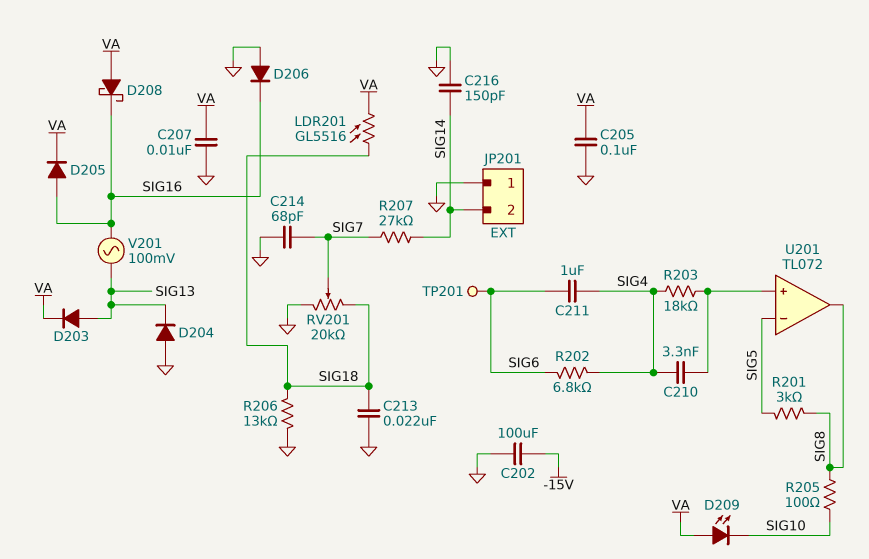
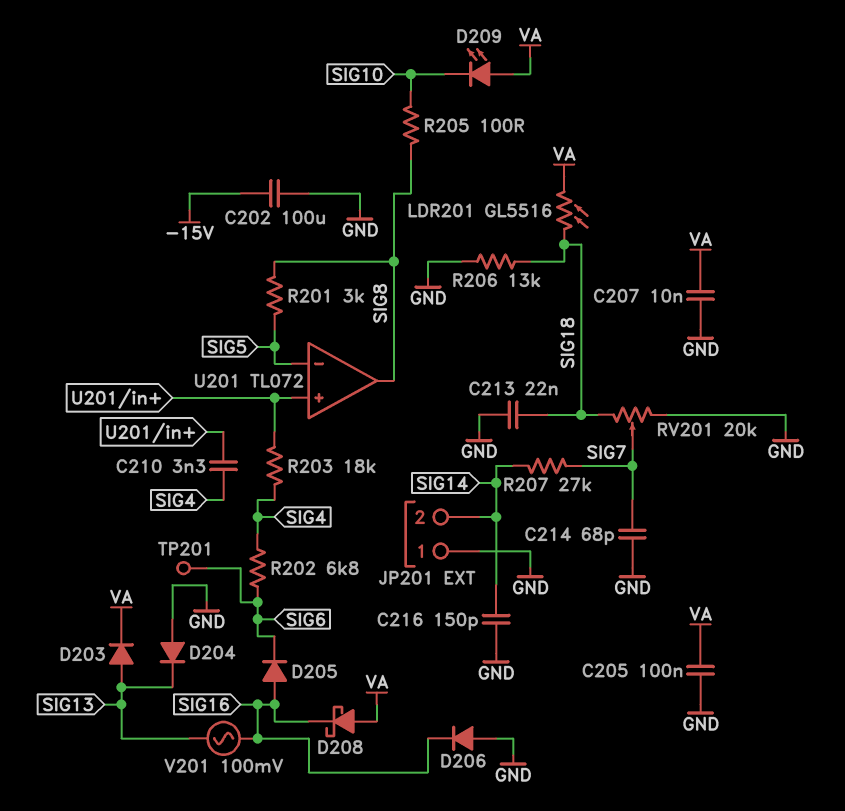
C211: 1uF (SIG4, SIG6) -> none
D205: diode (A SIG16, K VA) -> diode (A SIG16, K SIG6)

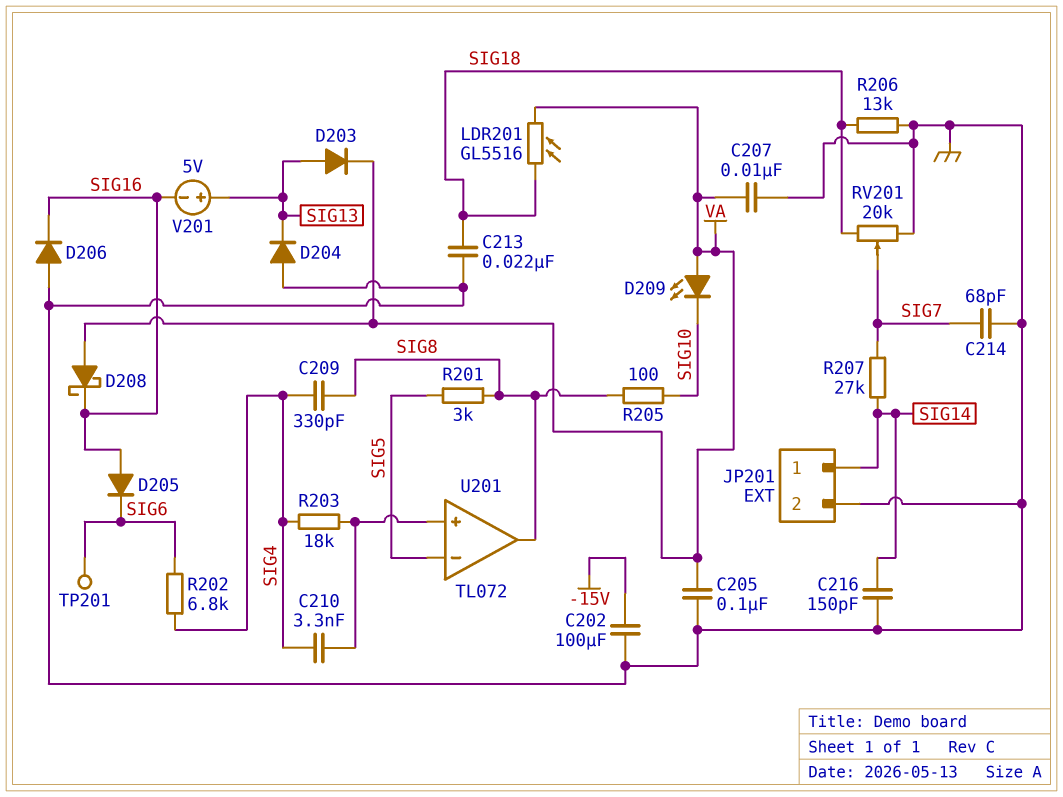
C209: none -> 330pF (SIG4, SIG8)
JP201 pin 1: GND -> SIG14
JP201 pin 2: SIG14 -> GND
V201: AC 100mV (SIG13, SIG16) -> 5V (plus SIG13, minus SIG16)

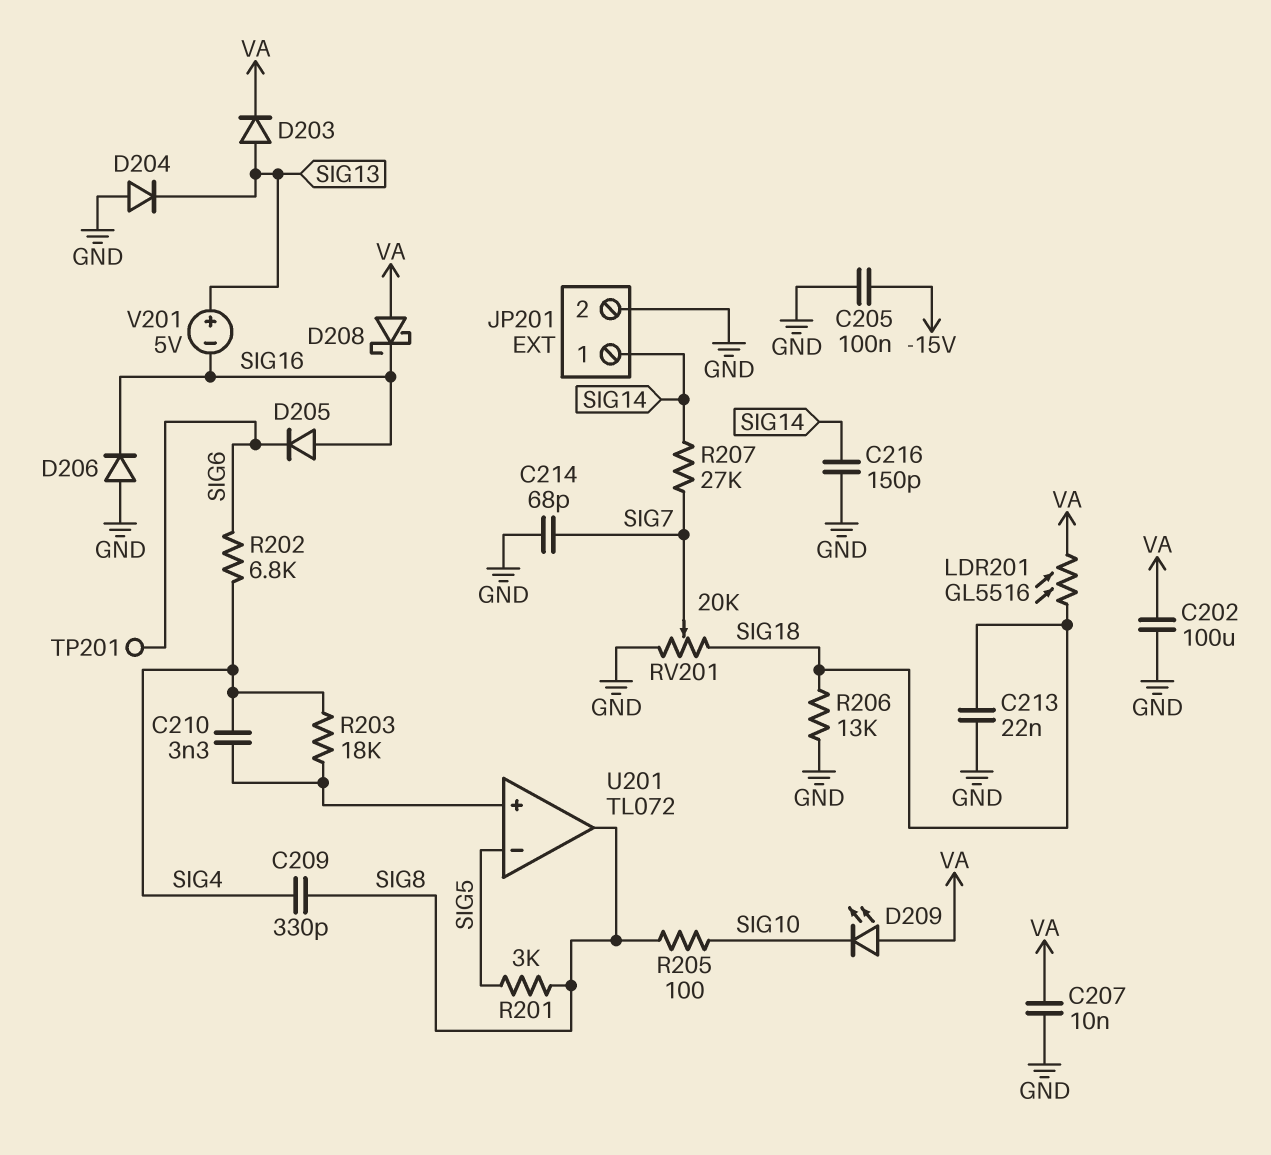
C202: 100uF (-15V, GND) -> 100uF (GND, VA)
C205: 100nF (GND, VA) -> 100nF (-15V, GND)

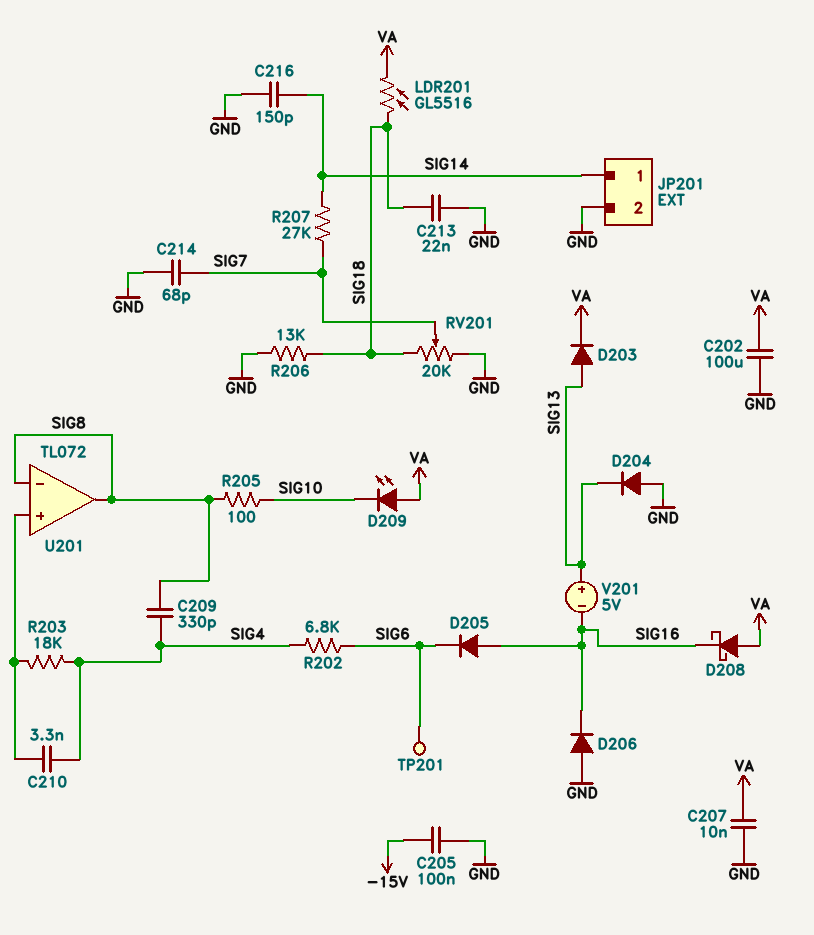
R201: 3k (SIG5, SIG8) -> none
U201 pin in-: SIG5 -> SIG8

